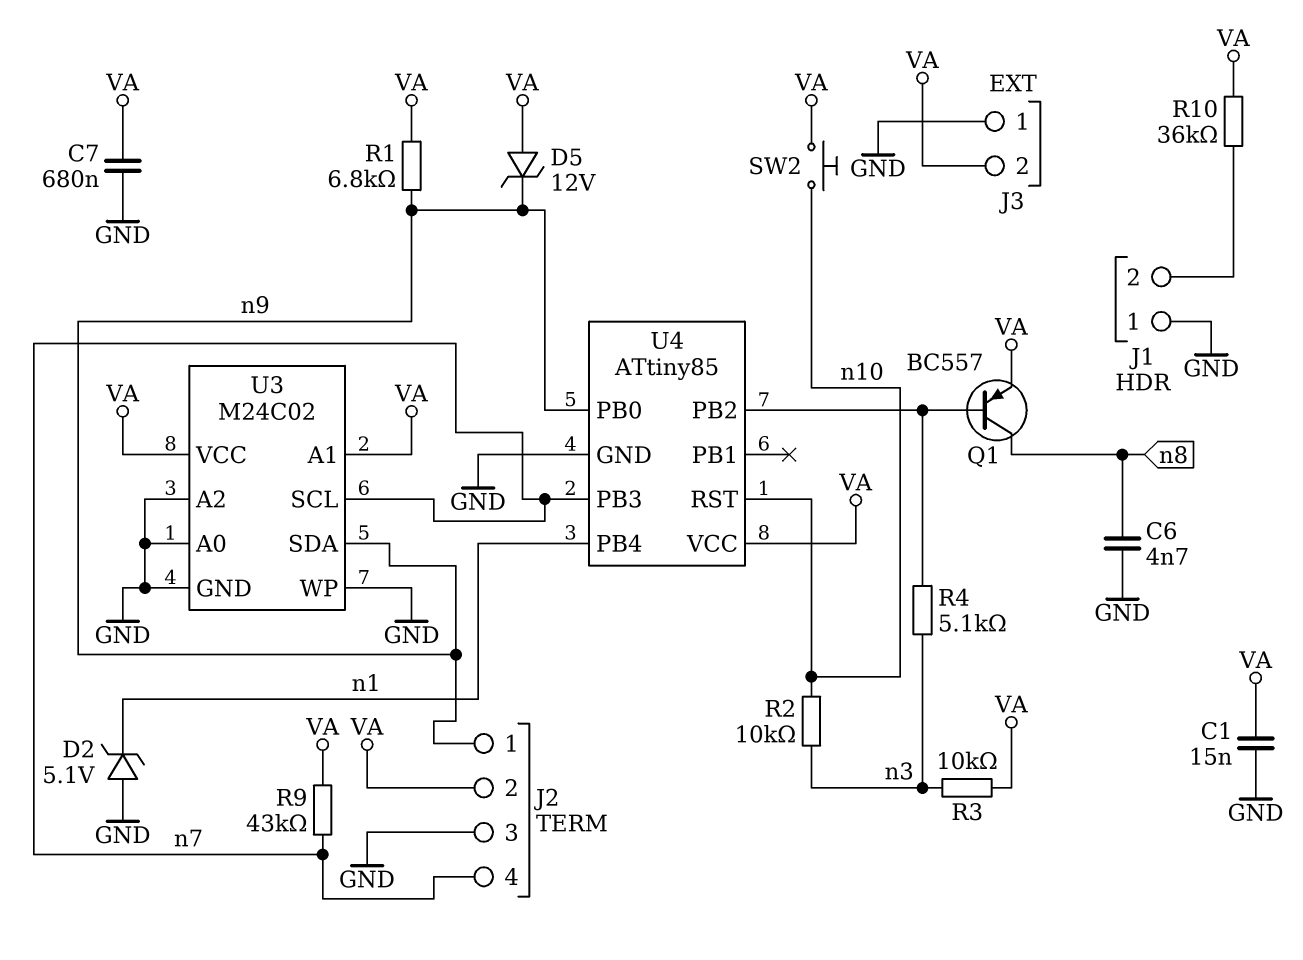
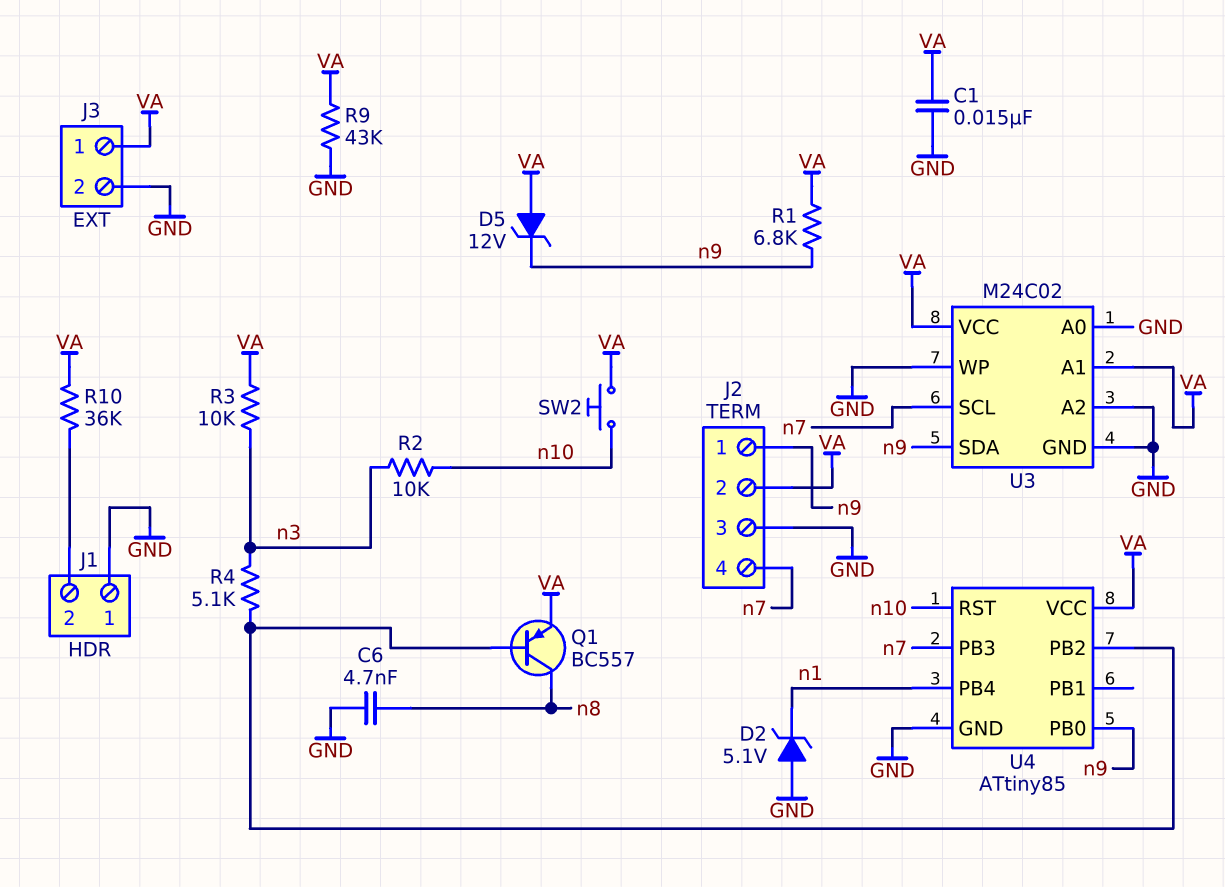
C7: 680nF (GND, VA) -> none
J3 pin 1: GND -> VA
J3 pin 2: VA -> GND
R9: 43k (VA, n7) -> 43k (GND, VA)

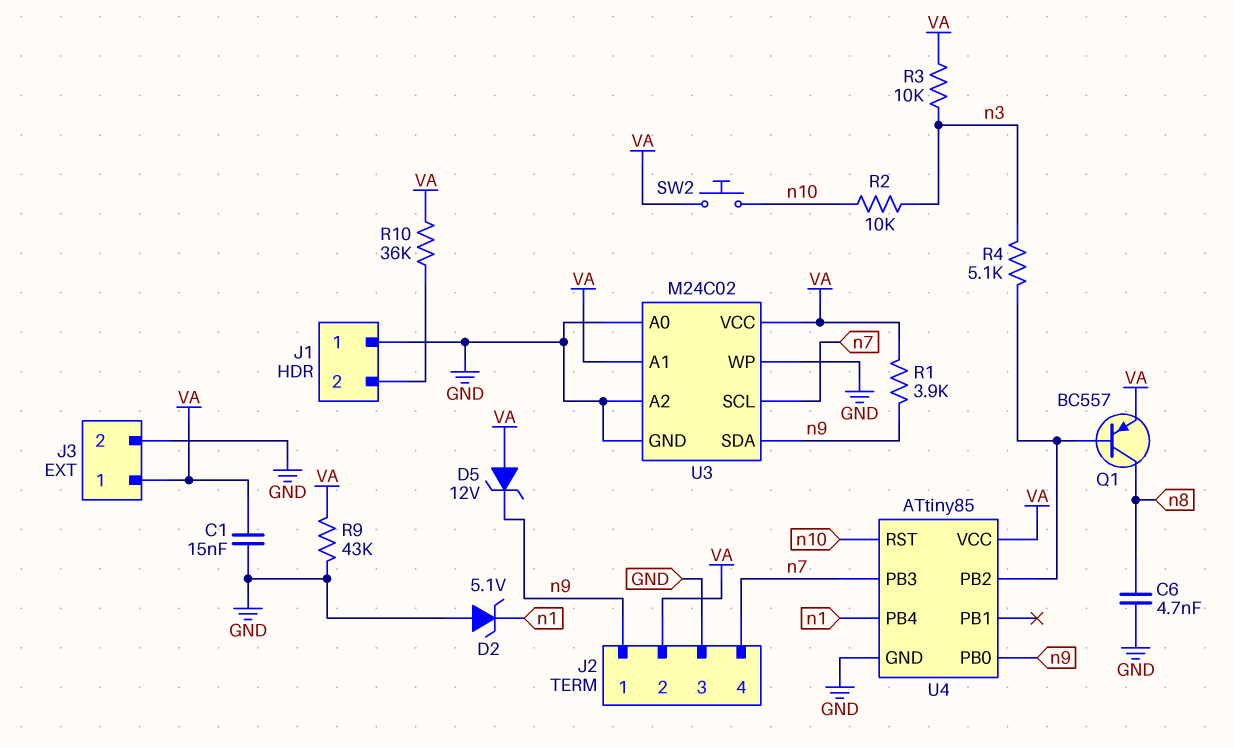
R1: 6.8k (VA, n9) -> 3.9k (VA, n9)

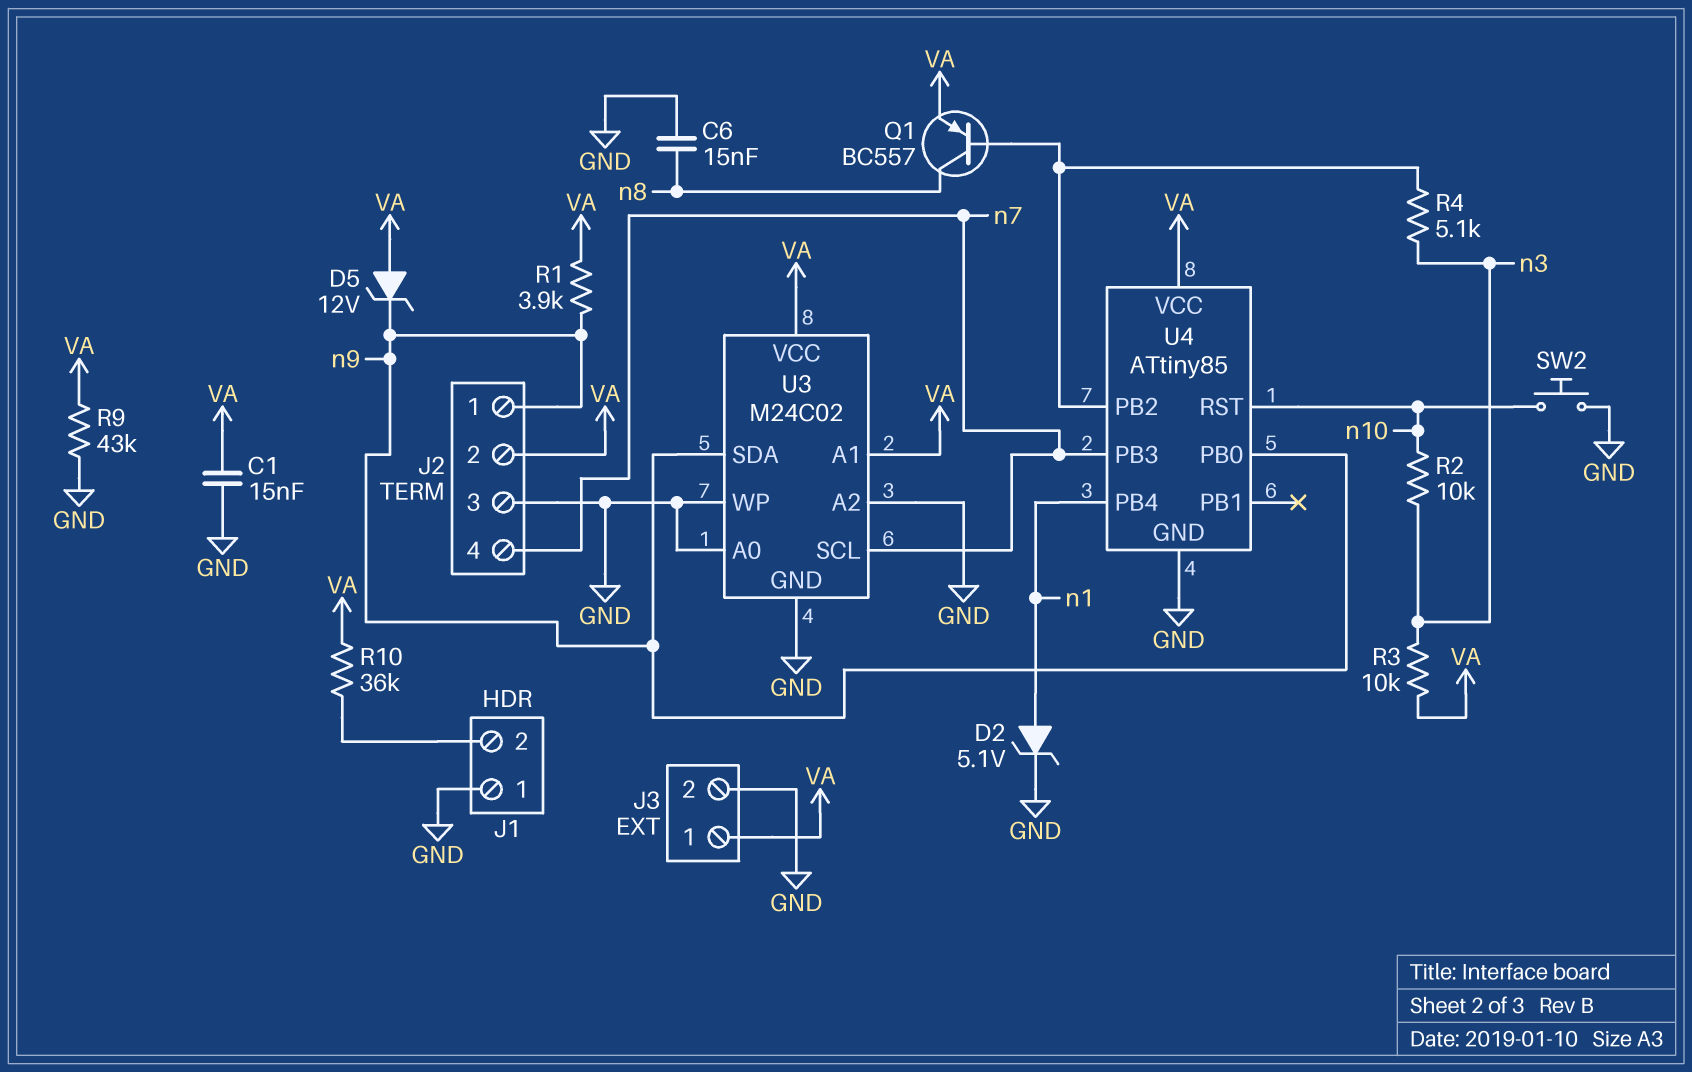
C6: 4.7nF (GND, n8) -> 15nF (GND, n8)
D2: zener 5.1V (A GND, K n1) -> zener 5.1V (A n1, K GND)
SW2: button (VA, n10) -> button (GND, n10)

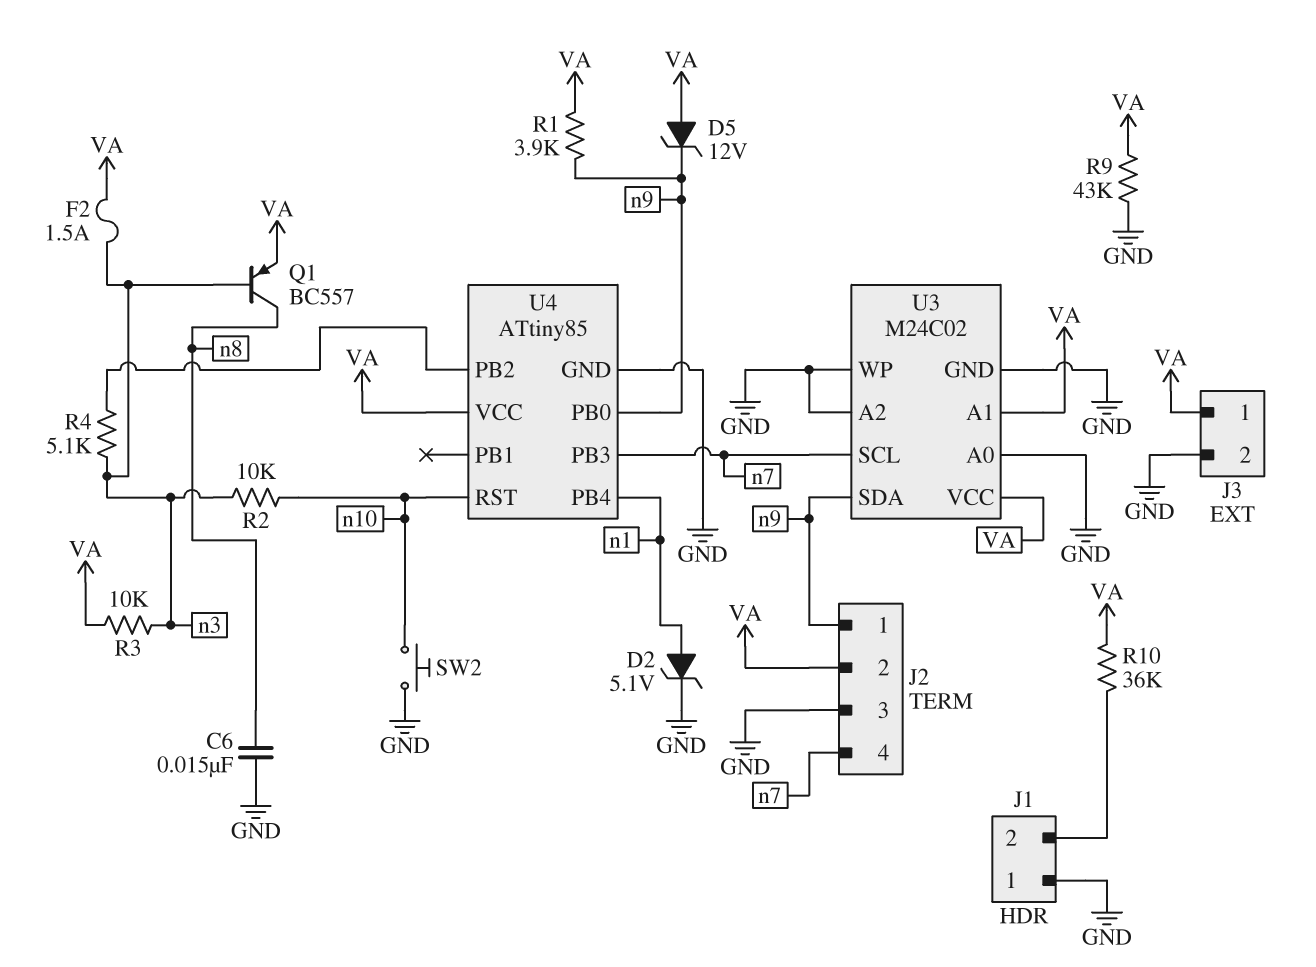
C1: 15nF (GND, VA) -> none
F2: none -> 1.5A (VA, n3)
Q1: PNP BC557 (B U4/PB2, C n8, E VA) -> PNP BC557 (B n3, C n8, E VA)

